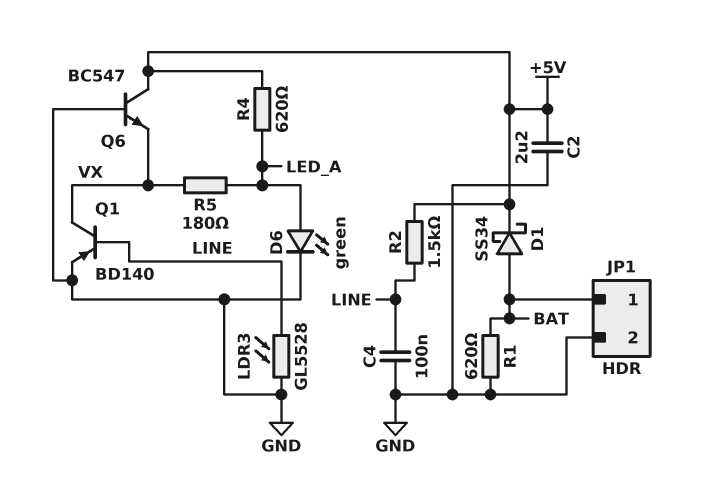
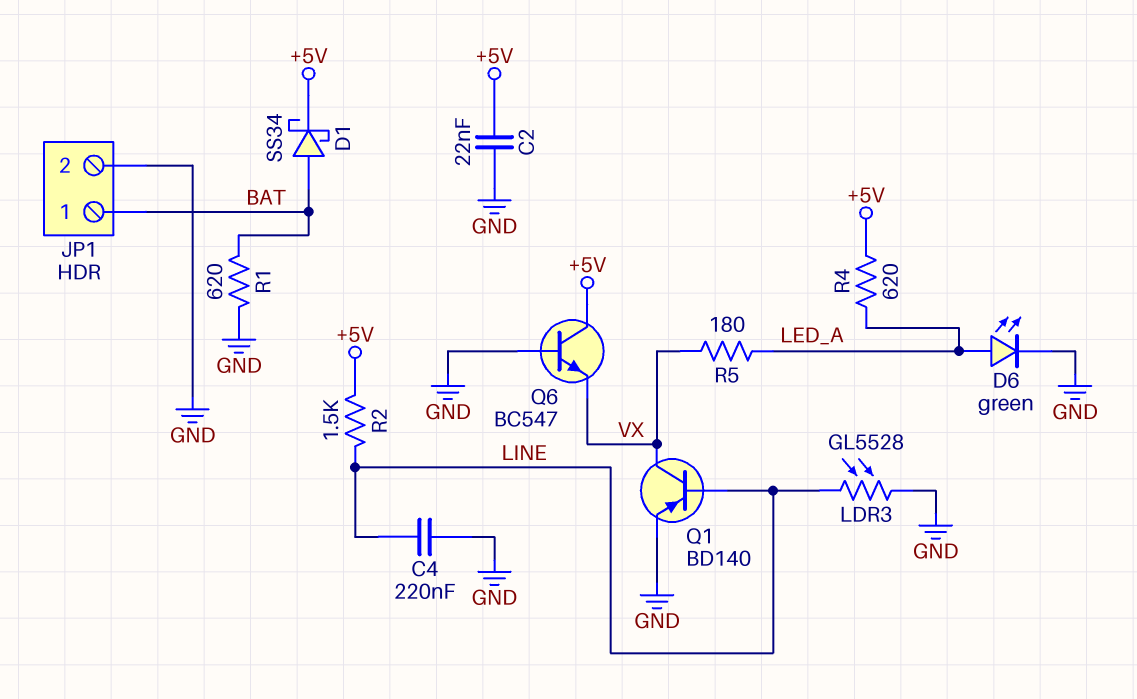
C2: 2.2uF (+5V, GND) -> 22nF (+5V, GND)
C4: 100nF (GND, LINE) -> 220nF (GND, LINE)

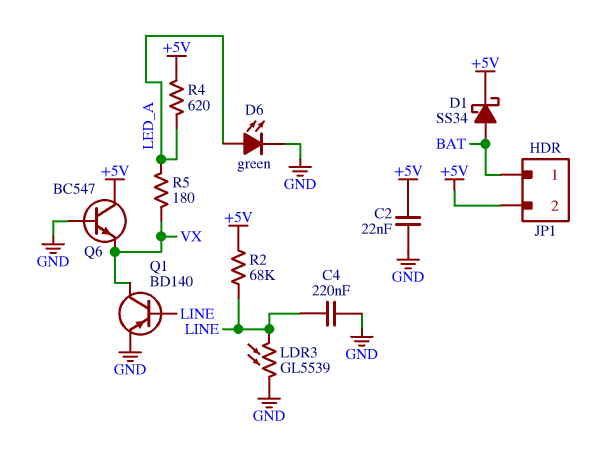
JP1 pin 2: GND -> +5V
LDR3: GL5528 (GND, LINE) -> GL5539 (GND, LINE)
R1: 620 (BAT, GND) -> none
R2: 1.5k (+5V, LINE) -> 68k (+5V, LINE)

